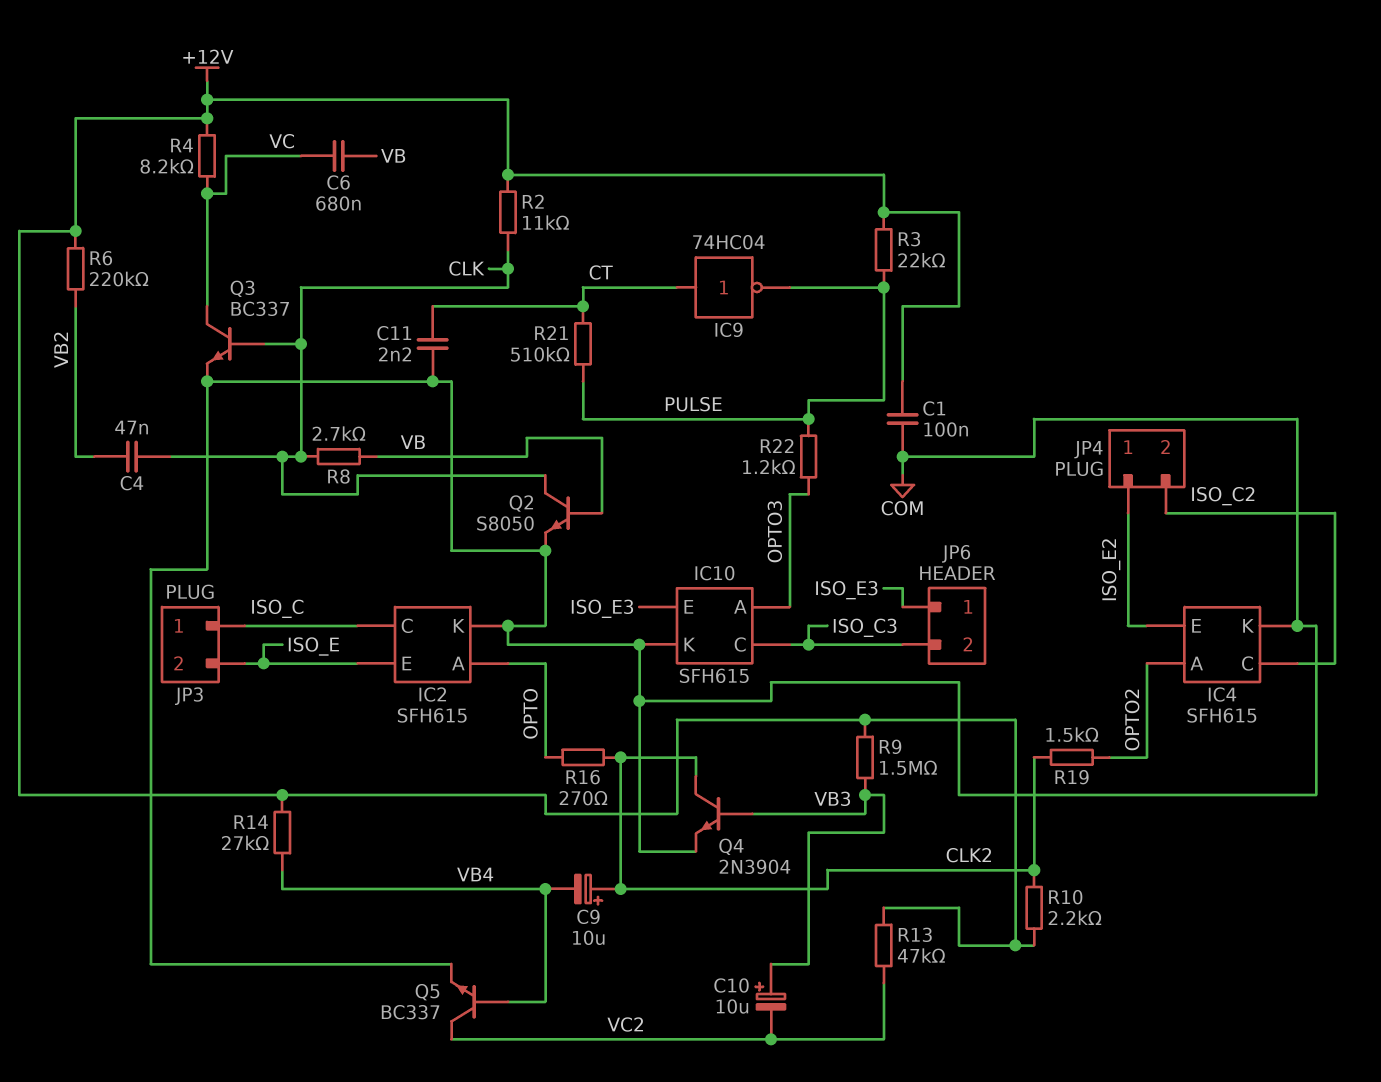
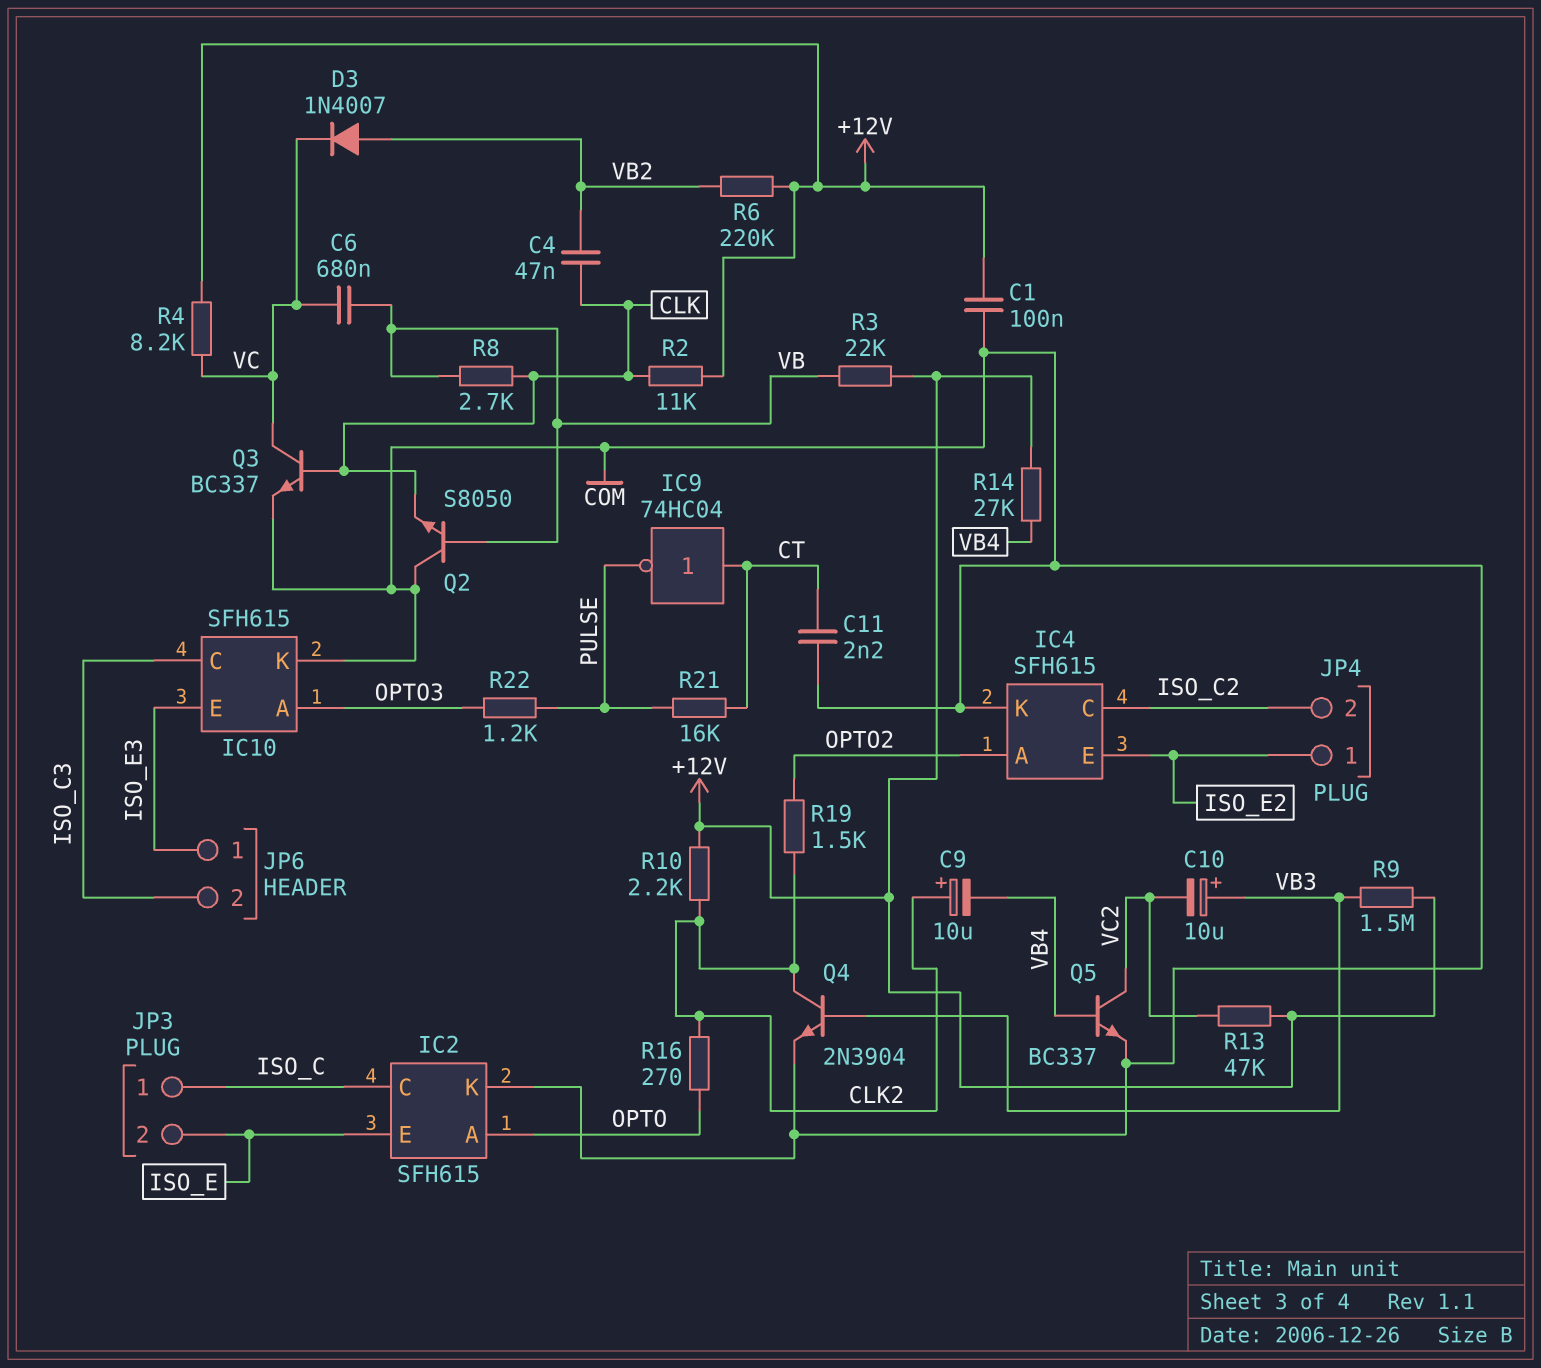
D3: none -> diode 1N4007 (A VB2, K VC)
Q2: NPN S8050 (B VB, C CLK, E COM) -> NPN S8050 (B VB, C COM, E CLK)
R3: 22k (+12V, PULSE) -> 22k (+12V, VB)
R21: 510k (CT, PULSE) -> 16k (CT, PULSE)

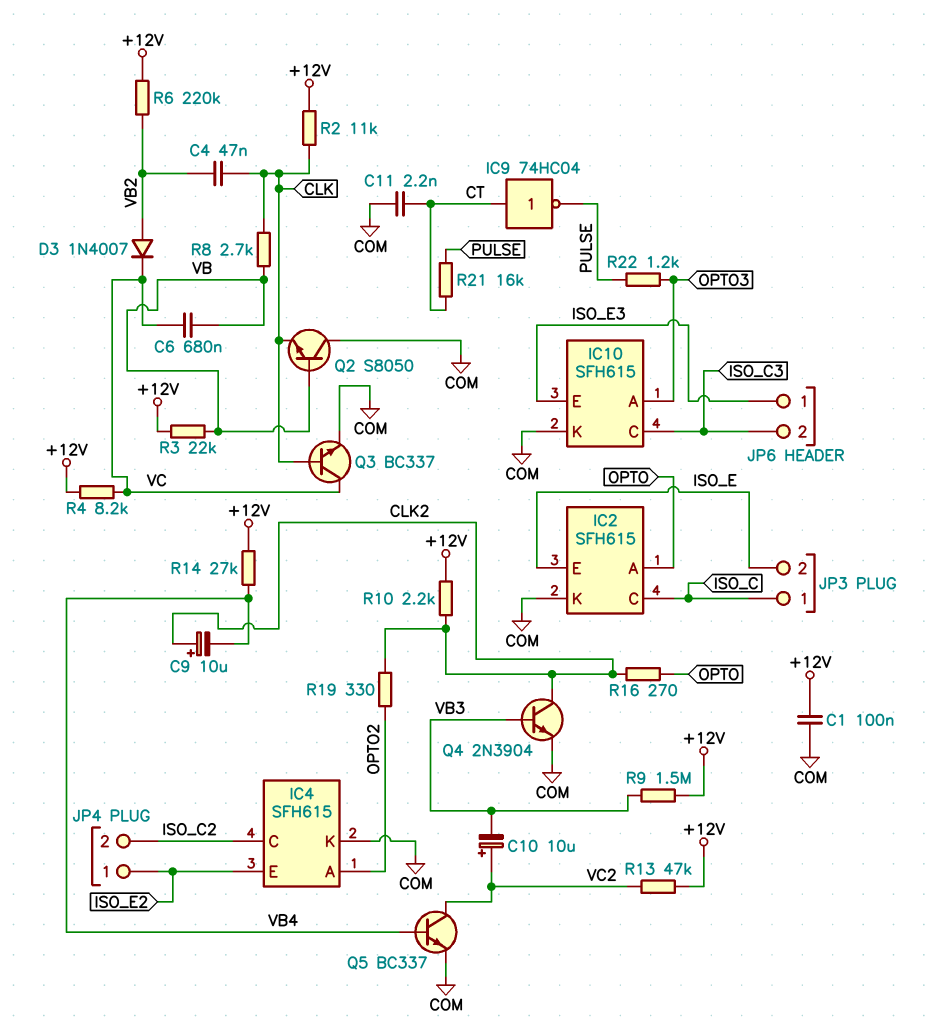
C10: 10uF (plus VB3, minus VC2) -> 10uF (plus VC2, minus VB3)
R19: 1.5k (CLK2, OPTO2) -> 330 (CLK2, OPTO2)

